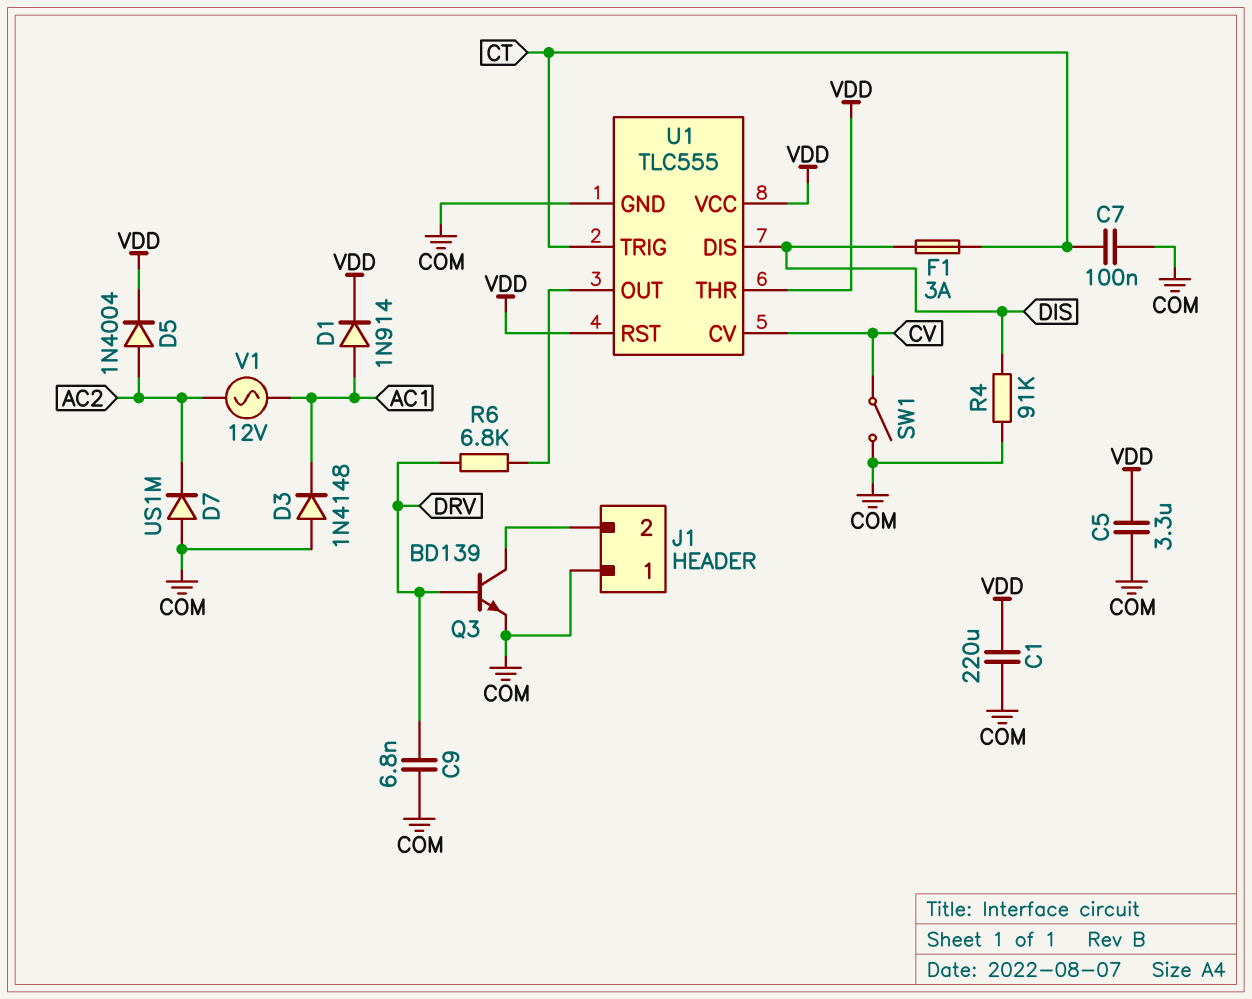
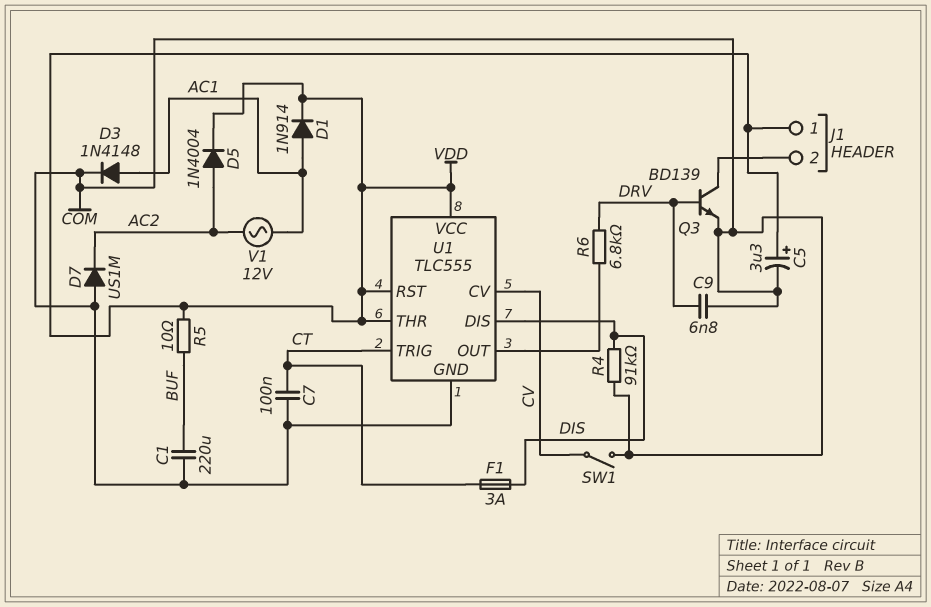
C1: 220uF (COM, VDD) -> 220uF (BUF, COM)
C5: 3.3uF (COM, VDD) -> 3.3uF (plus VDD, minus COM)
D3: diode 1N4148 (A COM, K AC1) -> diode 1N4148 (A AC1, K COM)
J1 pin 1: COM -> VDD
R5: none -> 10 (BUF, VDD)

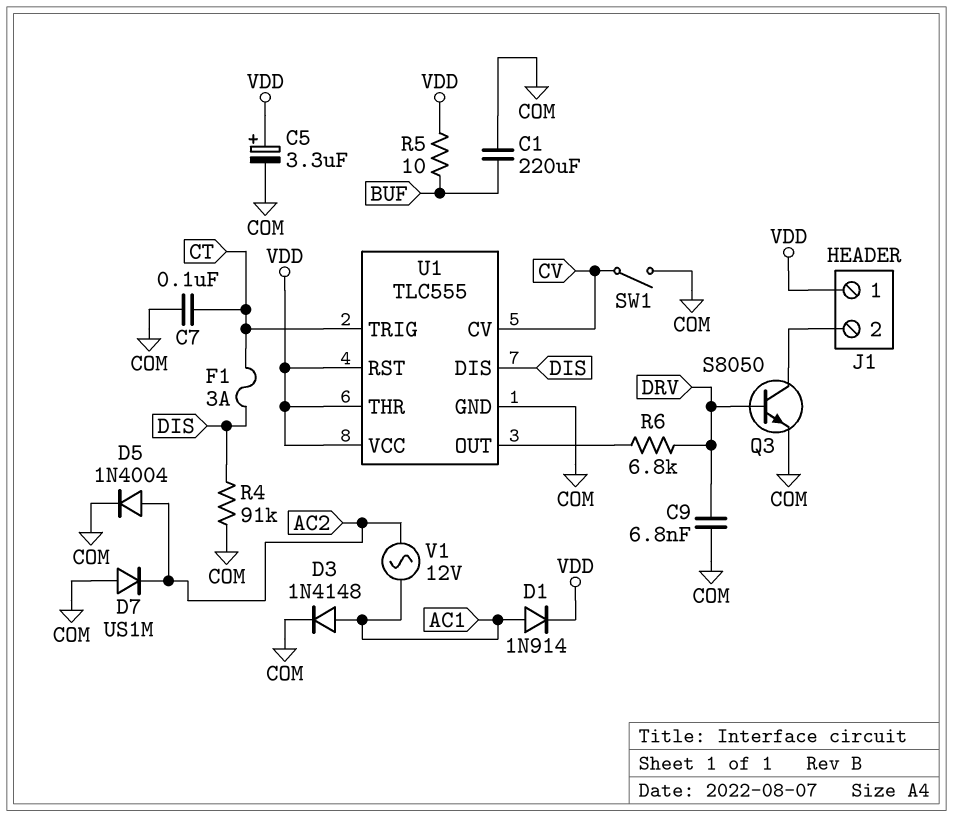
D5: diode 1N4004 (A AC2, K VDD) -> diode 1N4004 (A AC2, K COM)
Q3: NPN BD139 (B DRV, C J1/2, E COM) -> NPN S8050 (B DRV, C J1/2, E COM)

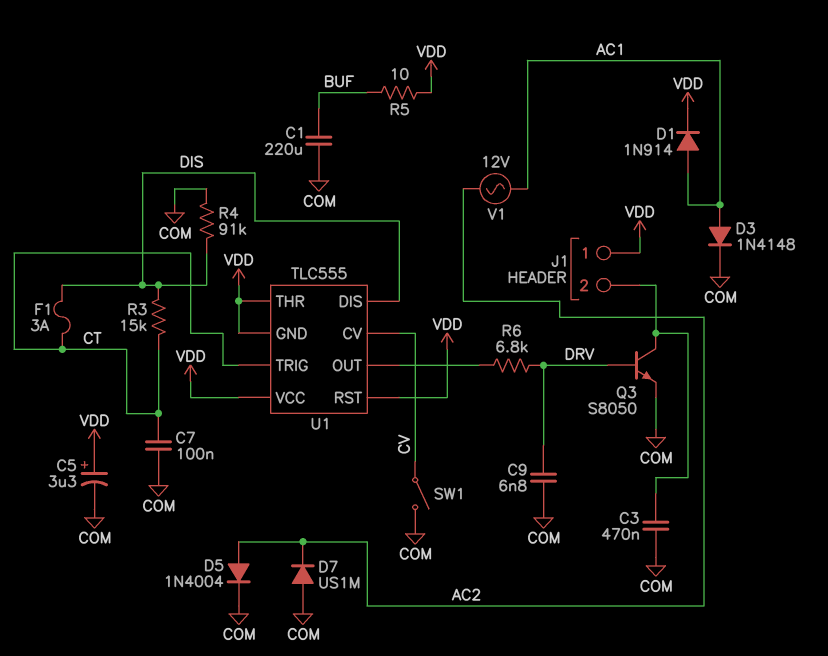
C3: none -> 470nF (COM, J1/2)
R3: none -> 15k (CT, DIS)
U1 pin GND: COM -> VDD

